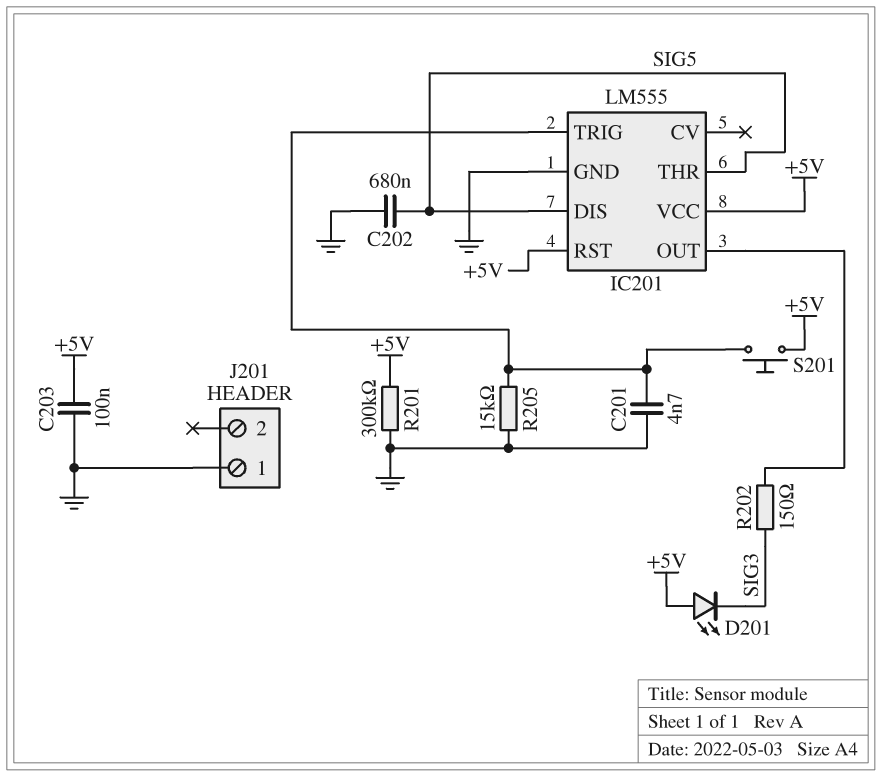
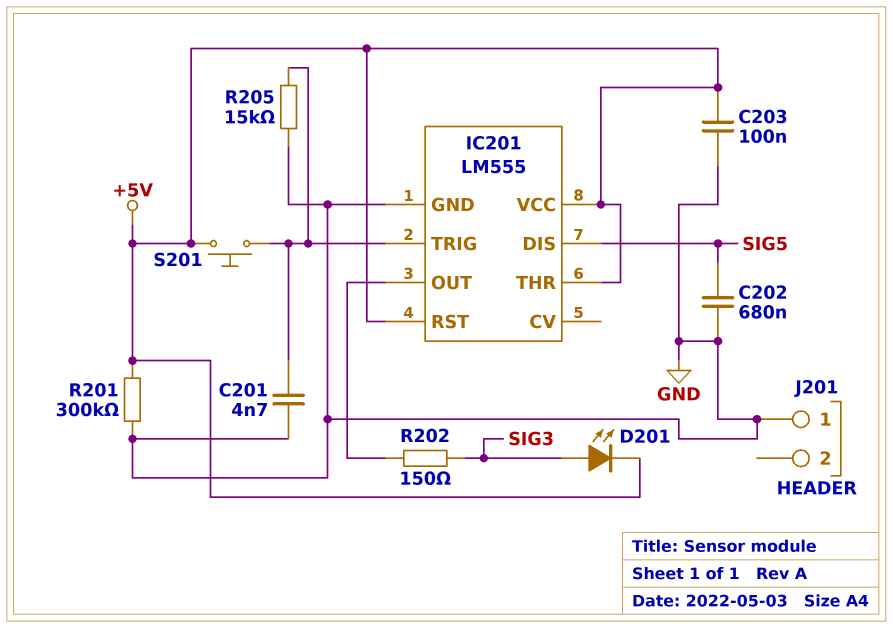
D201: LED (A +5V, K SIG3) -> LED (A SIG3, K +5V)
IC201 pin THR: SIG5 -> +5V

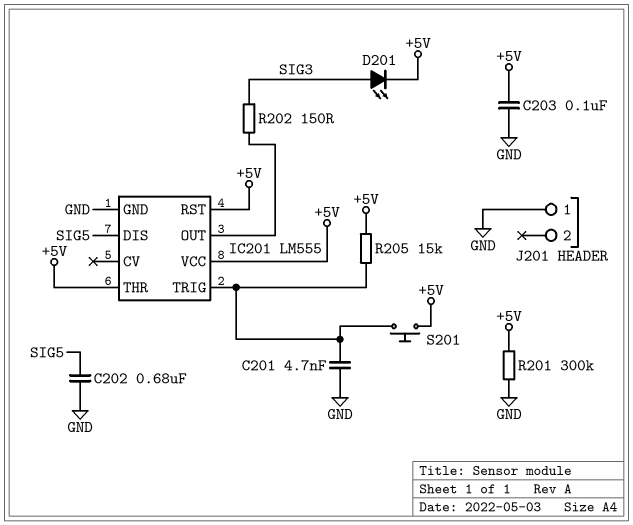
R205: 15k (GND, IC201/TRIG) -> 15k (+5V, IC201/TRIG)

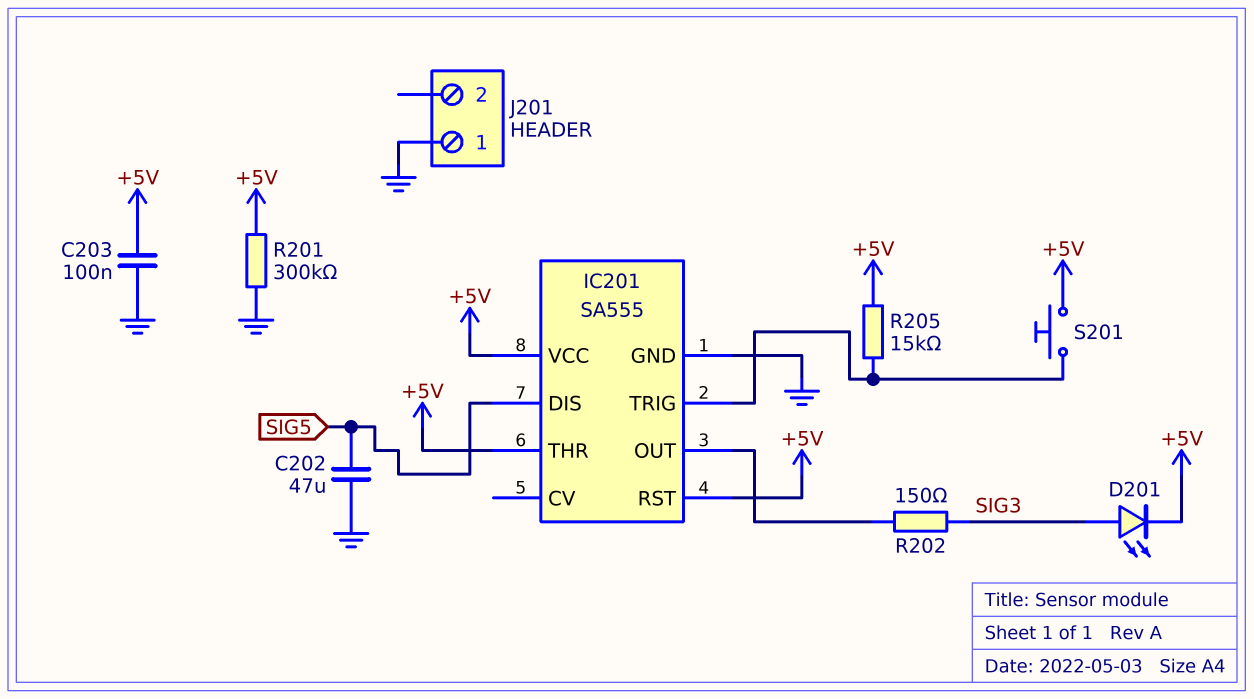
C201: 4.7nF (GND, IC201/TRIG) -> none
C202: 680nF (GND, SIG5) -> 47uF (GND, SIG5)
IC201: LM555 -> SA555

